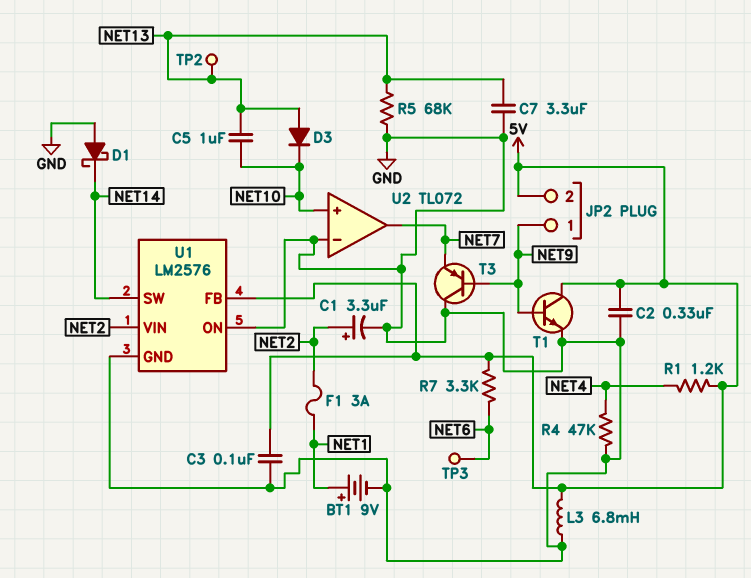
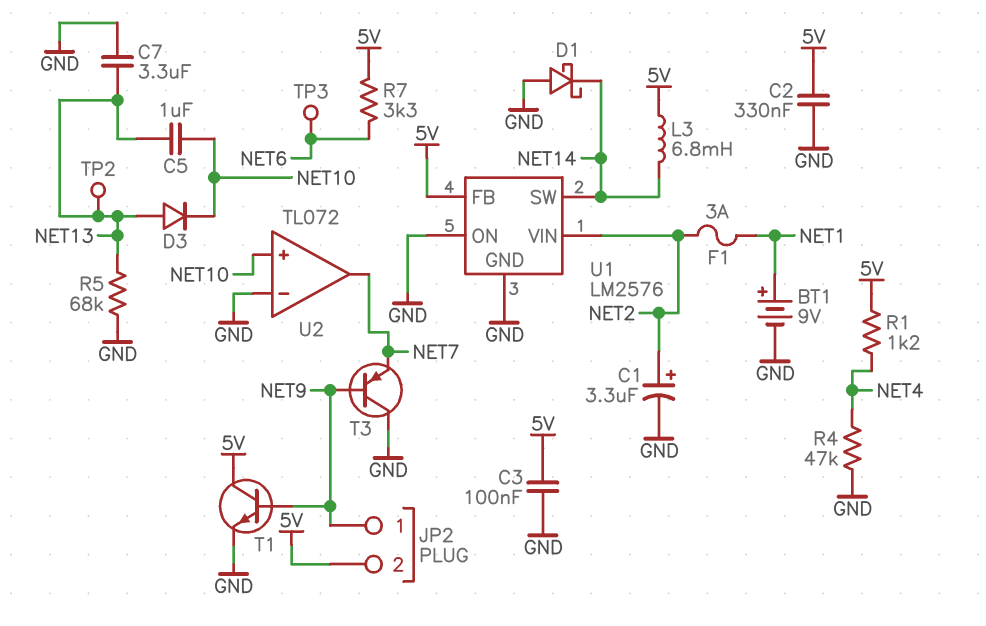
L3: 6.8mH (5V, GND) -> 6.8mH (5V, NET14)

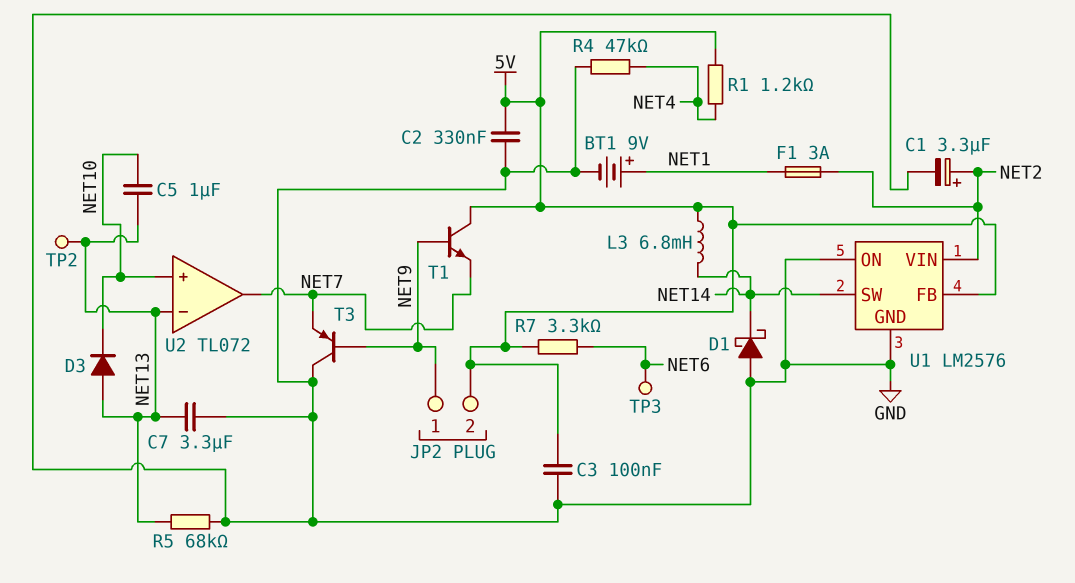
T1: NPN (B NET9, C 5V, E GND) -> NPN (B NET9, C 5V, E NET7)
U2 pin in-: GND -> NET13

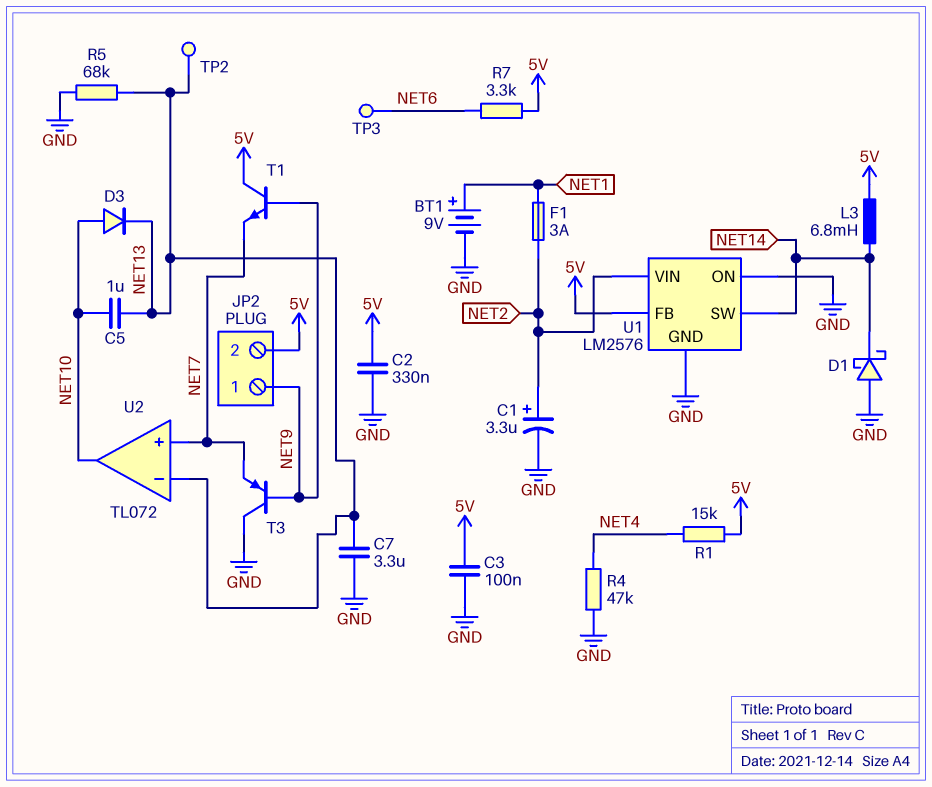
D3: diode (A NET13, K NET10) -> diode (A NET10, K NET13)
R1: 1.2k (5V, NET4) -> 15k (5V, NET4)
U2 pin in+: NET10 -> NET7
U2 pin out: NET7 -> NET10

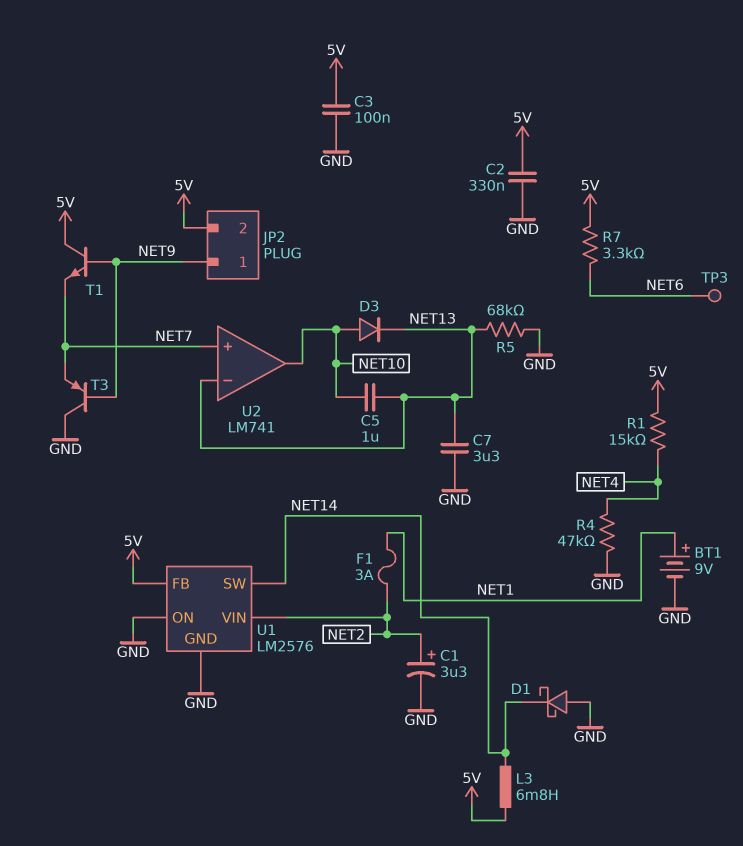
TP2: test point (NET13) -> none
U2: TL072 -> LM741

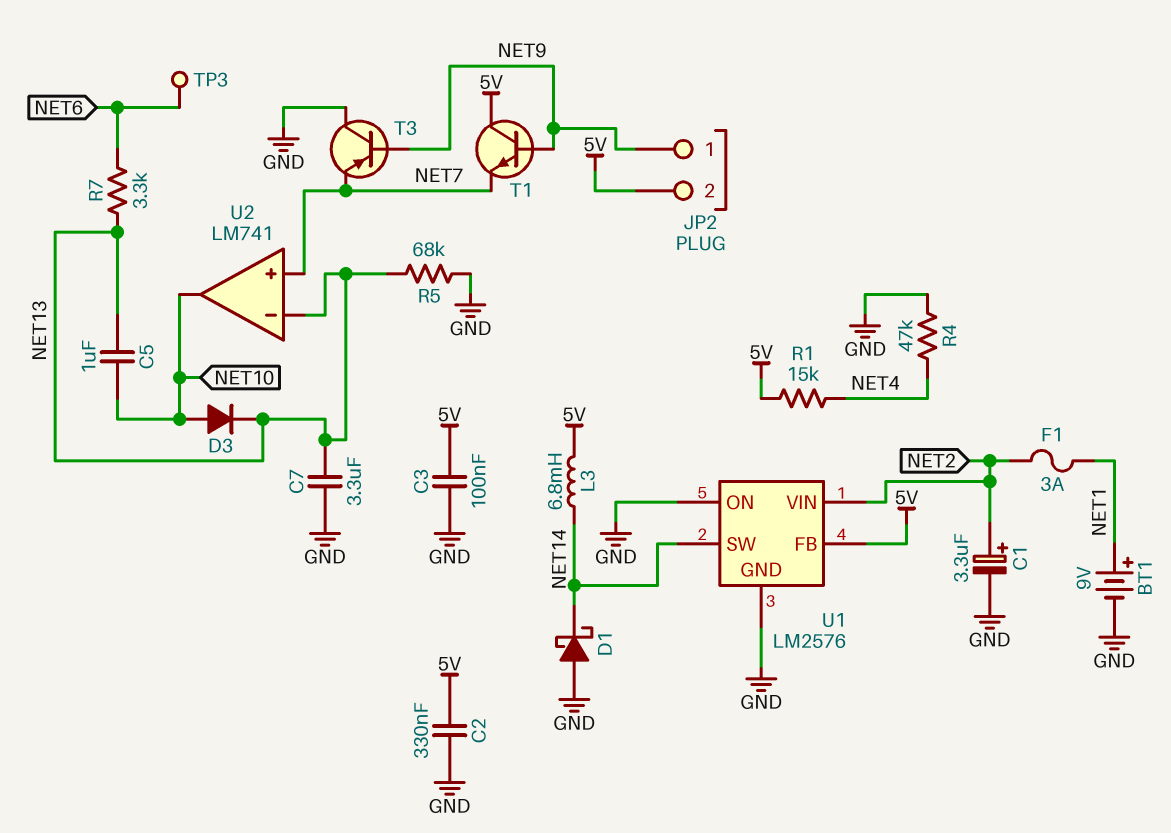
R7: 3.3k (5V, NET6) -> 3.3k (NET6, NET13)

